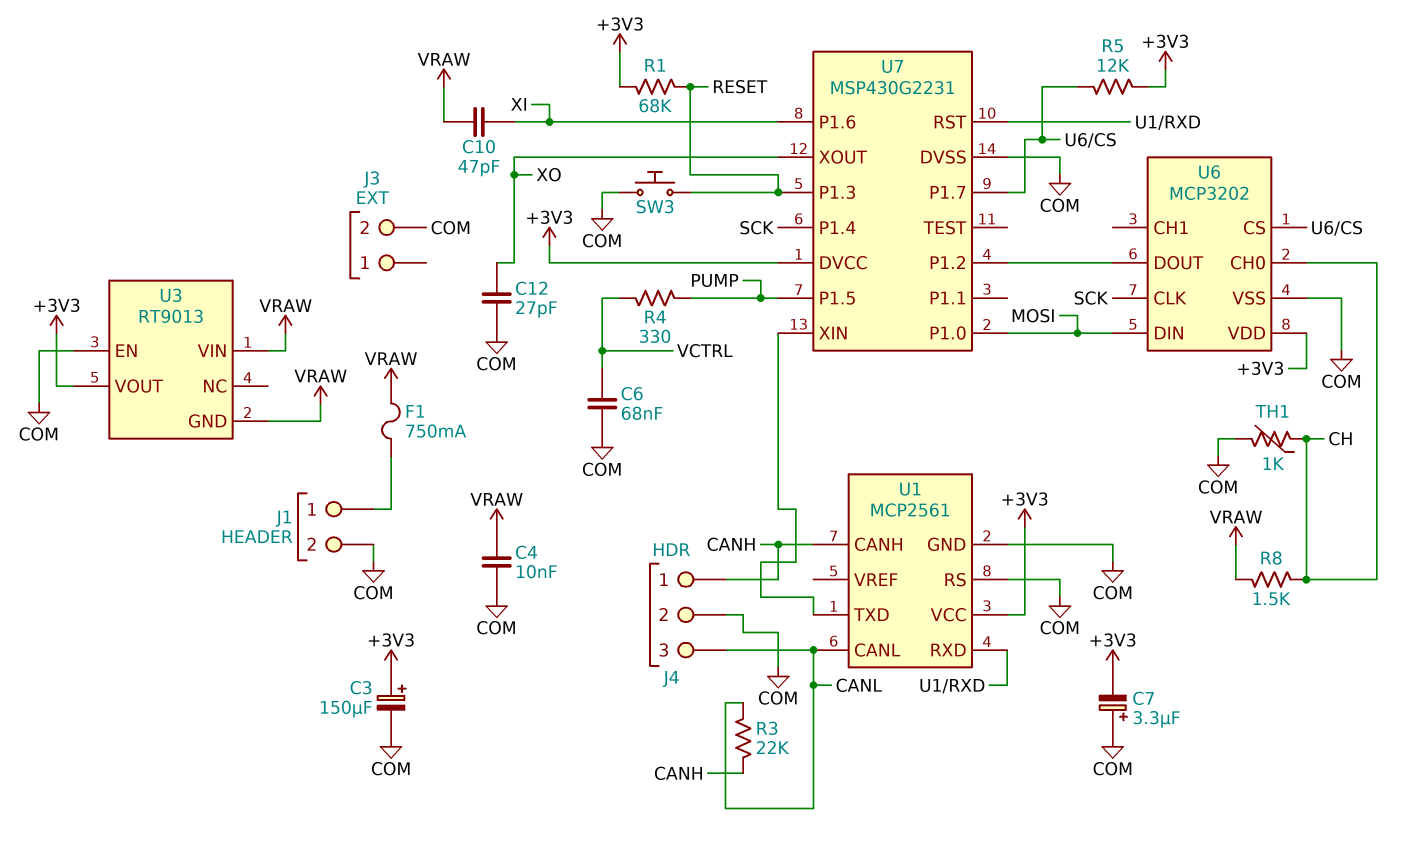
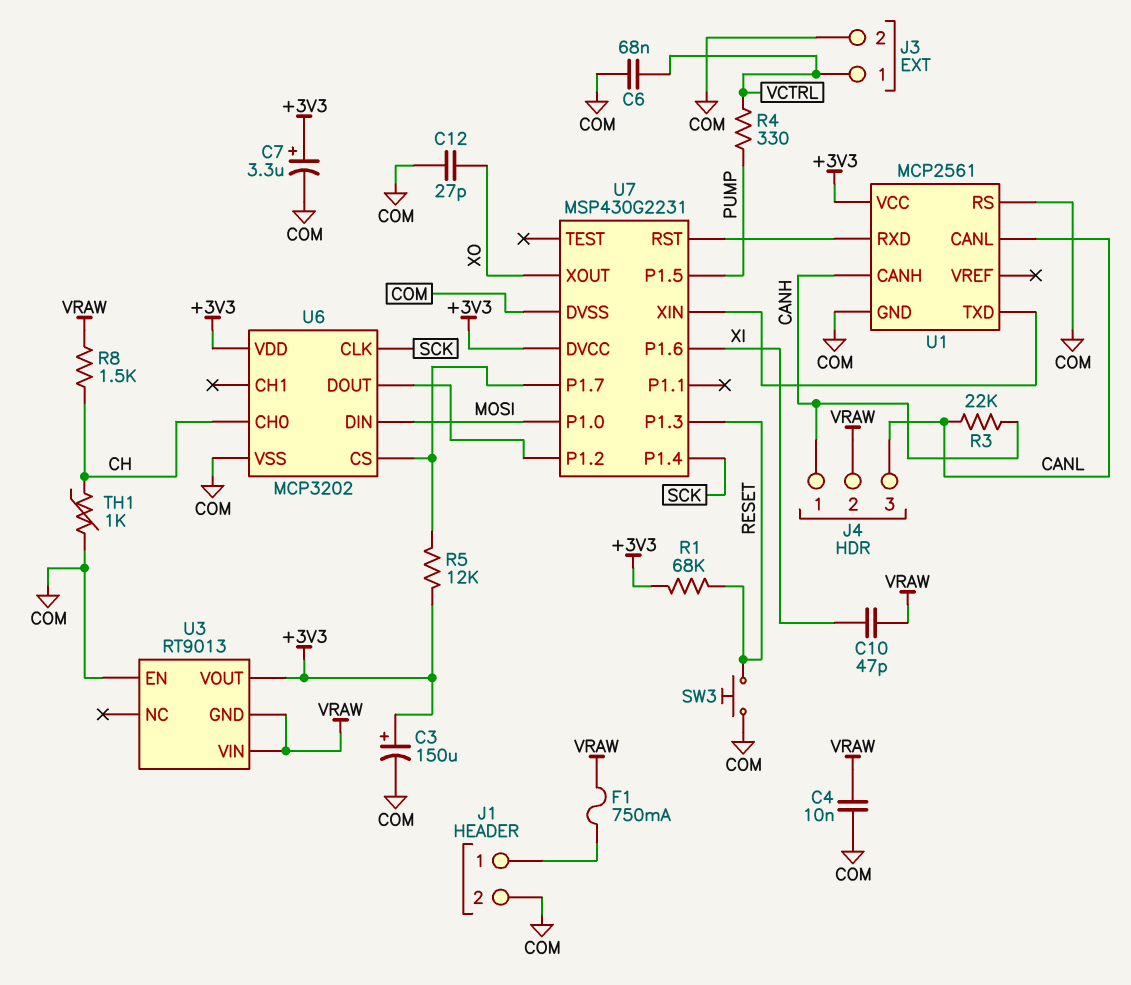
C7: 3.3uF (plus COM, minus +3V3) -> 3.3uF (plus +3V3, minus COM)
J3 pin 1: none -> VCTRL
J4 pin 2: COM -> VRAW

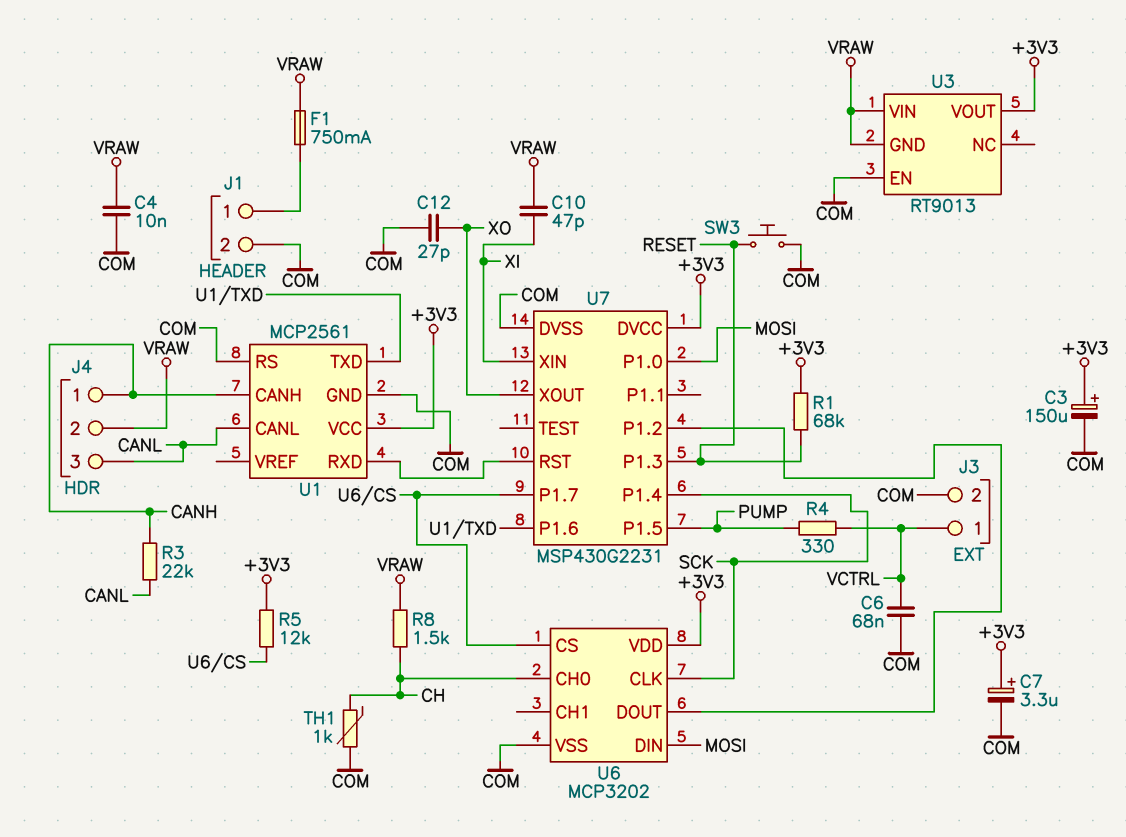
U7 pin P1.6: XI -> U1/TXD
U7 pin XIN: U1/TXD -> XI

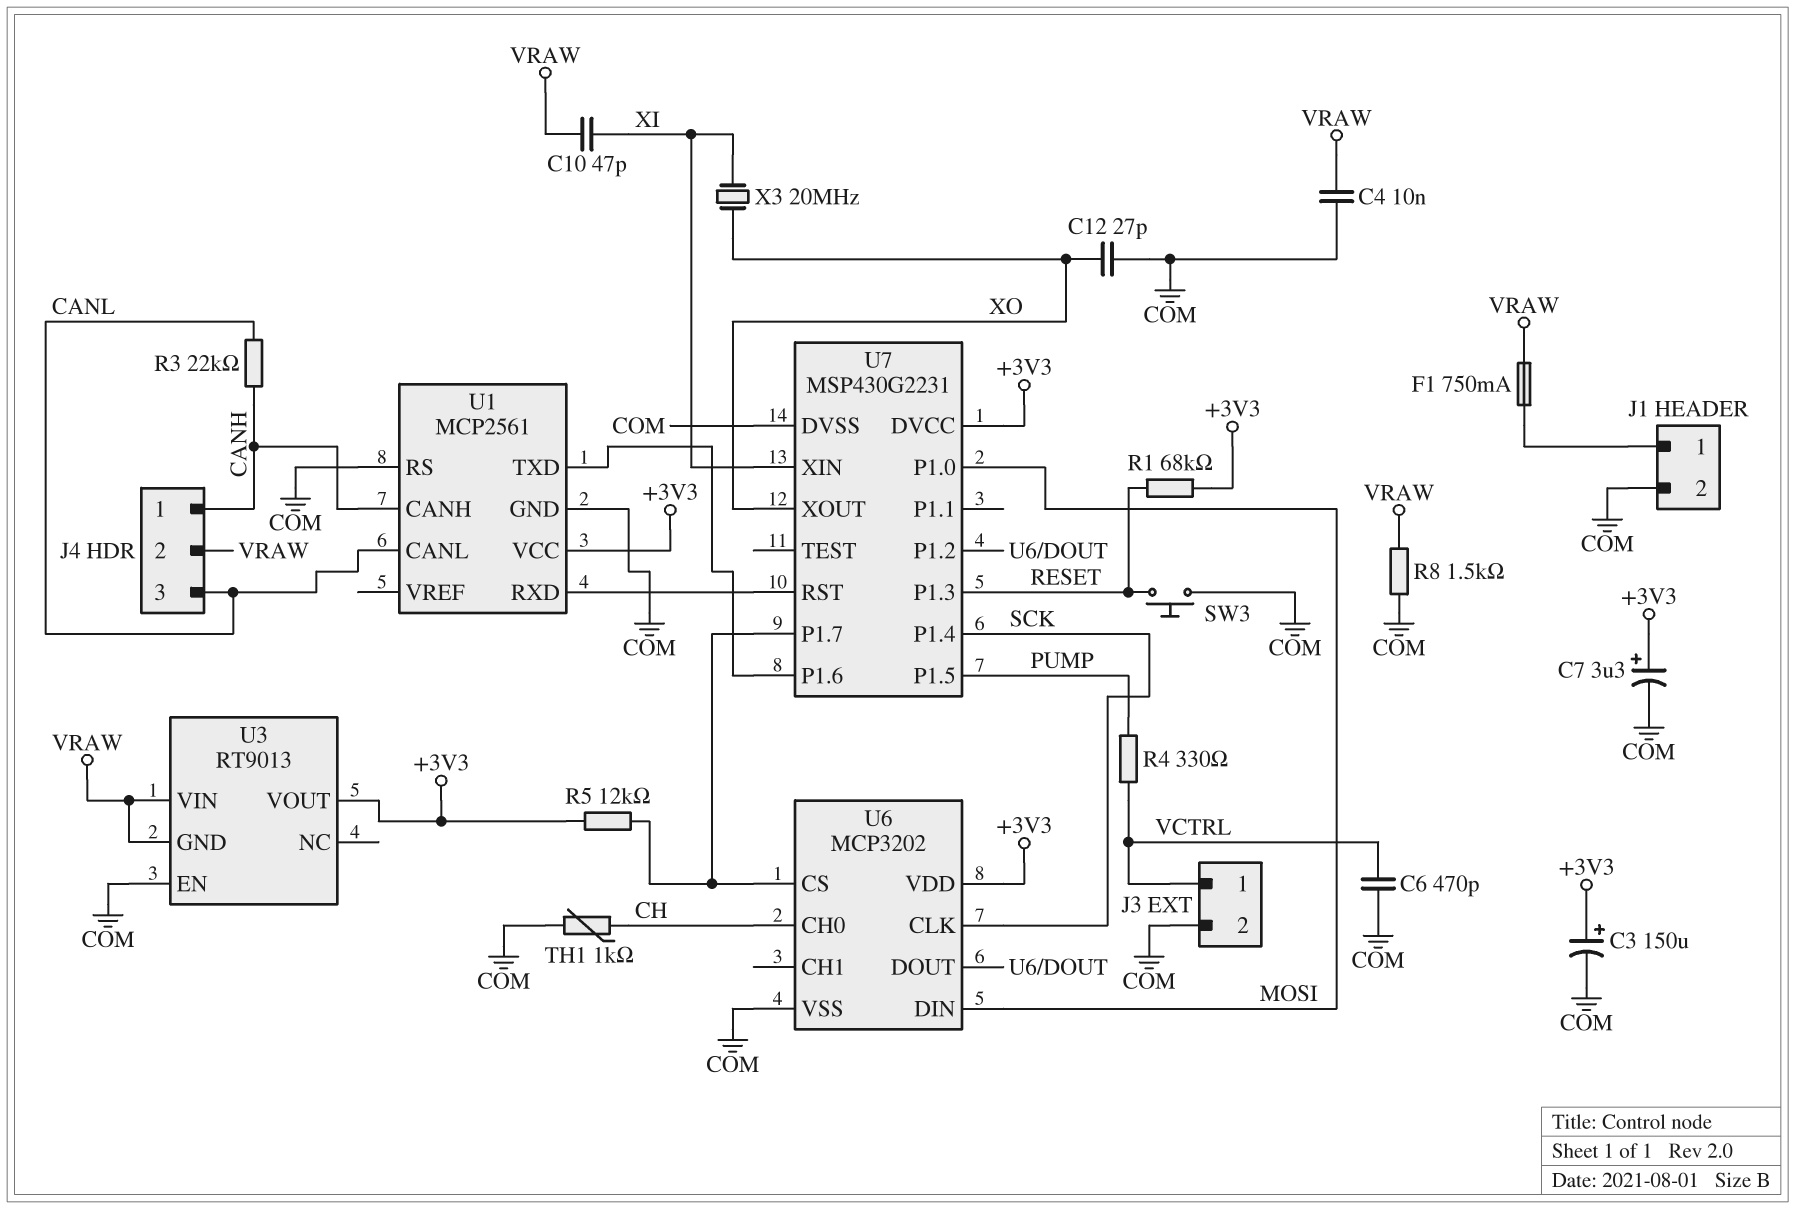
C6: 68nF (COM, VCTRL) -> 470pF (COM, VCTRL)
R8: 1.5k (CH, VRAW) -> 1.5k (COM, VRAW)
X3: none -> 20MHz (XI, XO)

